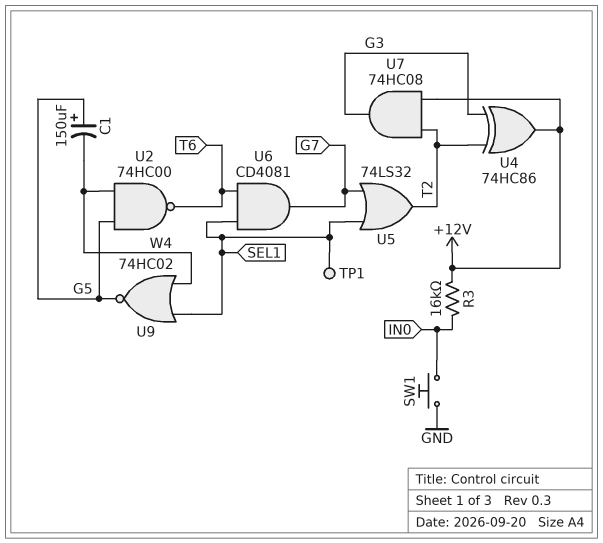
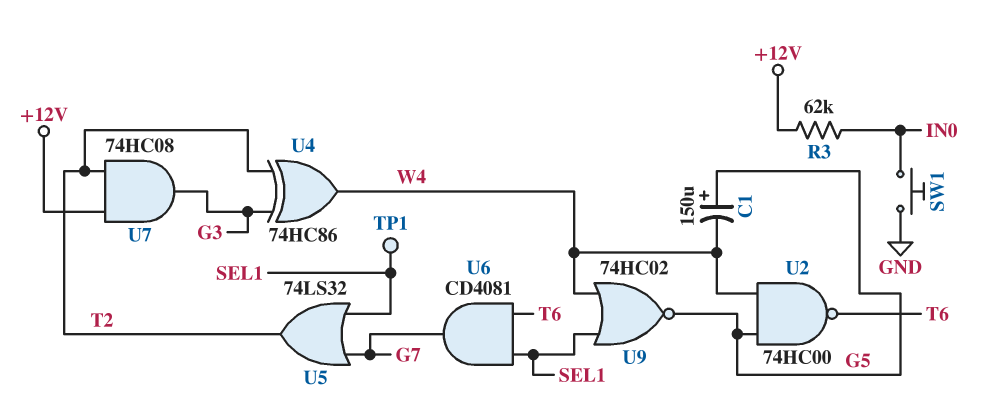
R3: 16k (+12V, IN0) -> 62k (+12V, IN0)
U4: XOR 74HC86 (in G3, in T2, out +12V) -> XOR 74HC86 (in G3, in T2, out W4)

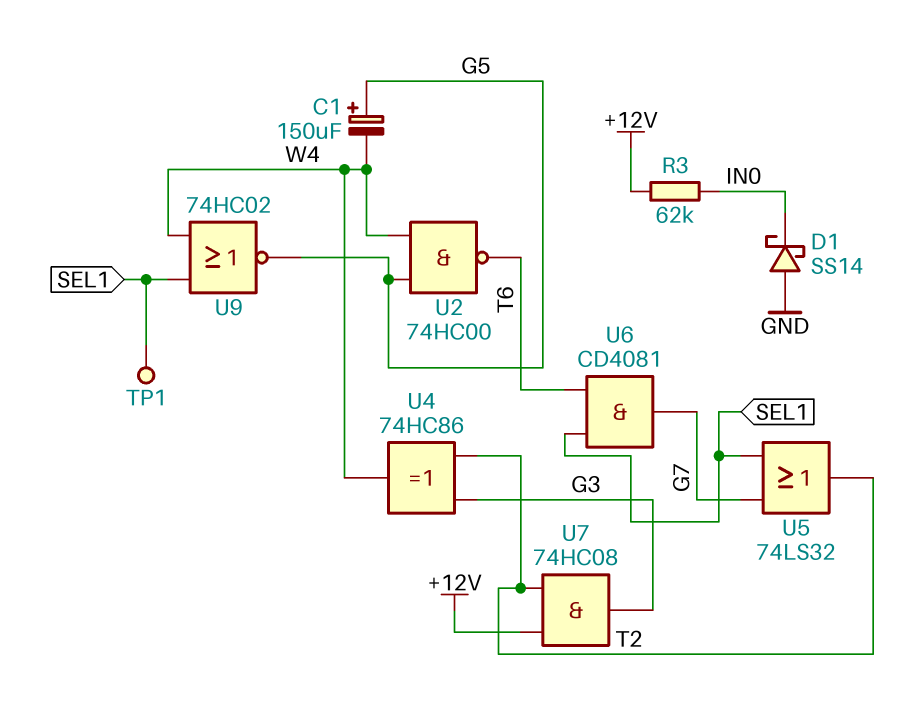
D1: none -> schottky SS14 (A GND, K IN0)
SW1: button (GND, IN0) -> none

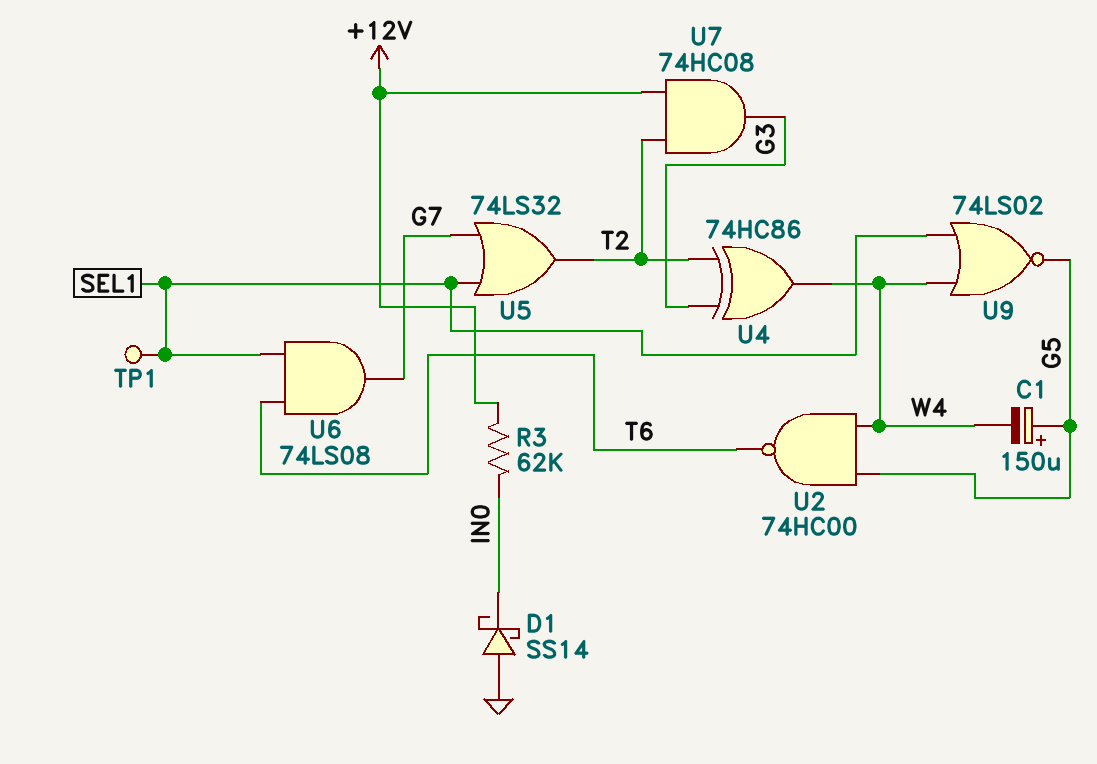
U6: AND CD4081 (in SEL1, in T6, out G7) -> AND 74LS08 (in SEL1, in T6, out G7)
U9: NOR 74HC02 (in SEL1, in W4, out G5) -> NOR 74LS02 (in SEL1, in W4, out G5)

